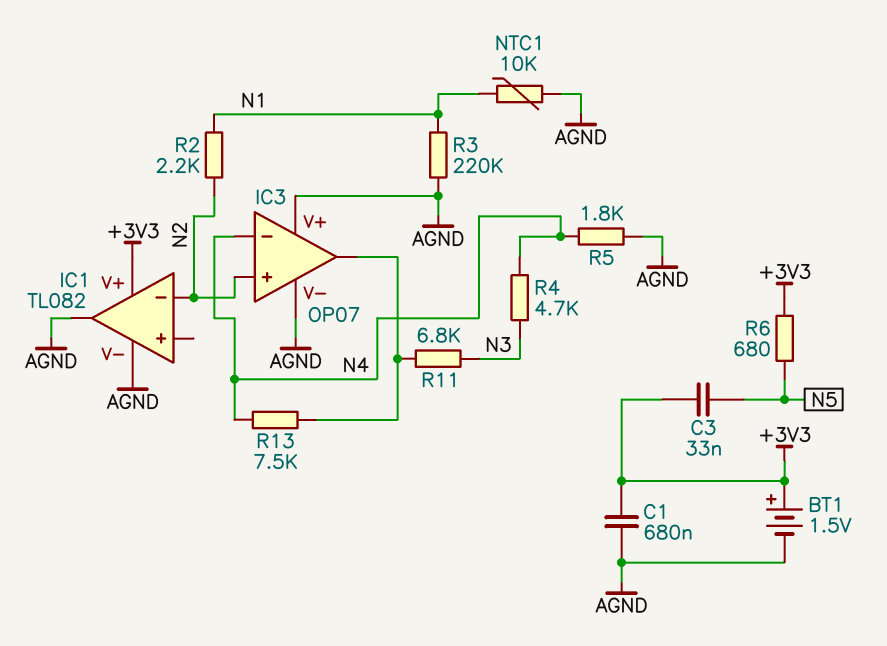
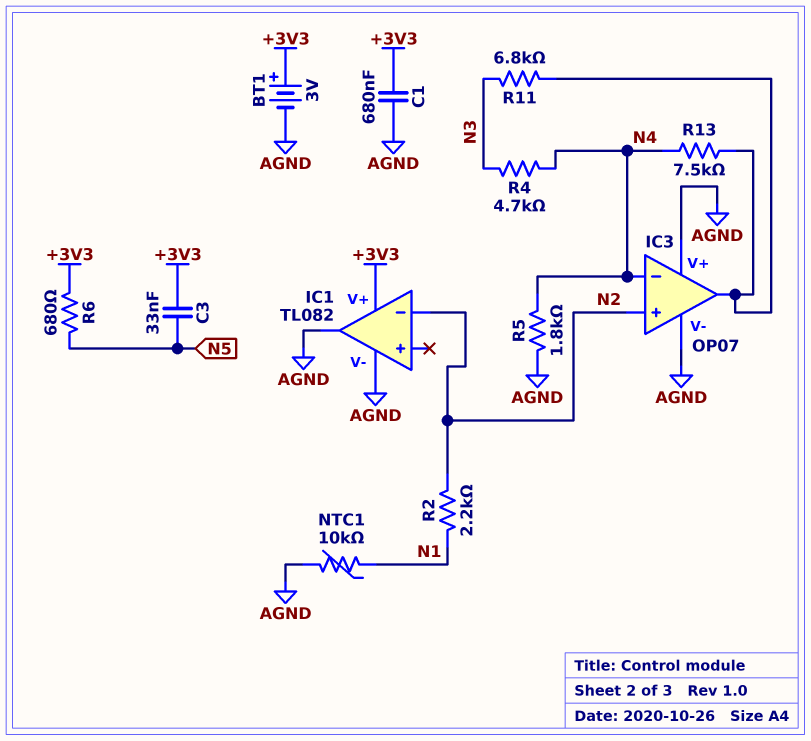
BT1: 1.5V (plus +3V3, minus AGND) -> 3V (plus +3V3, minus AGND)
R3: 220k (AGND, N1) -> none

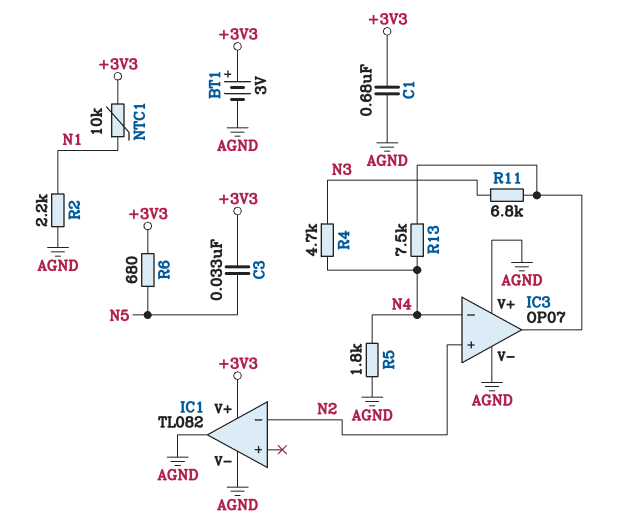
NTC1: 10k (AGND, N1) -> 10k (+3V3, N1)
R2: 2.2k (N1, N2) -> 2.2k (AGND, N1)

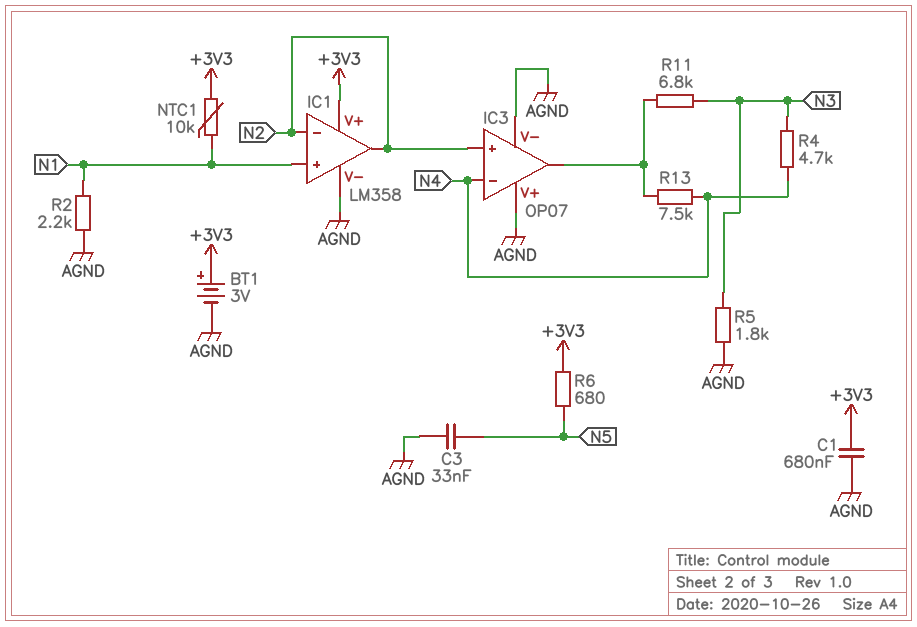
C3: 33nF (+3V3, N5) -> 33nF (AGND, N5)
IC1: TL082 -> LM358
IC1 pin in+: none -> N1
IC1 pin out: AGND -> N2
R5: 1.8k (AGND, N4) -> 1.8k (AGND, N3)

